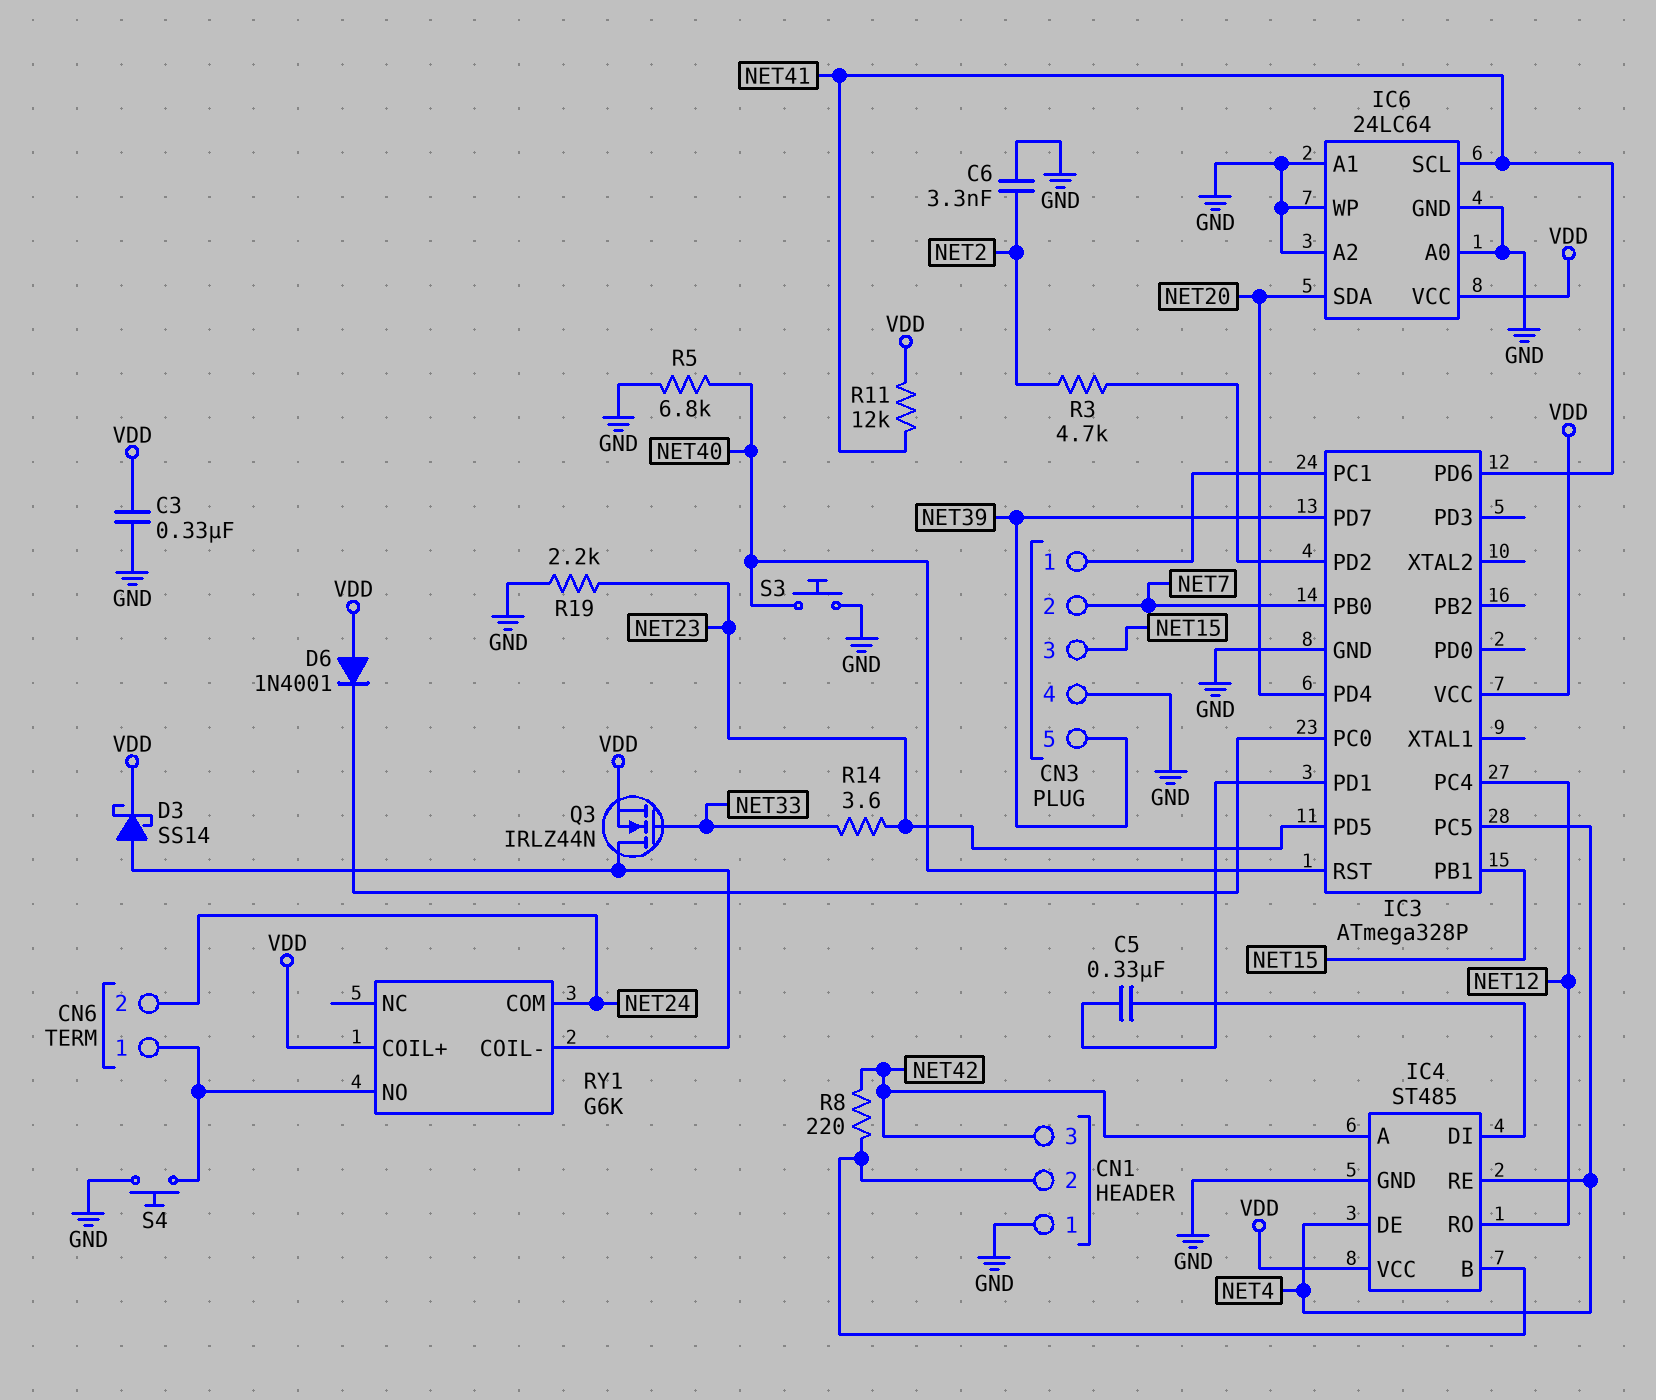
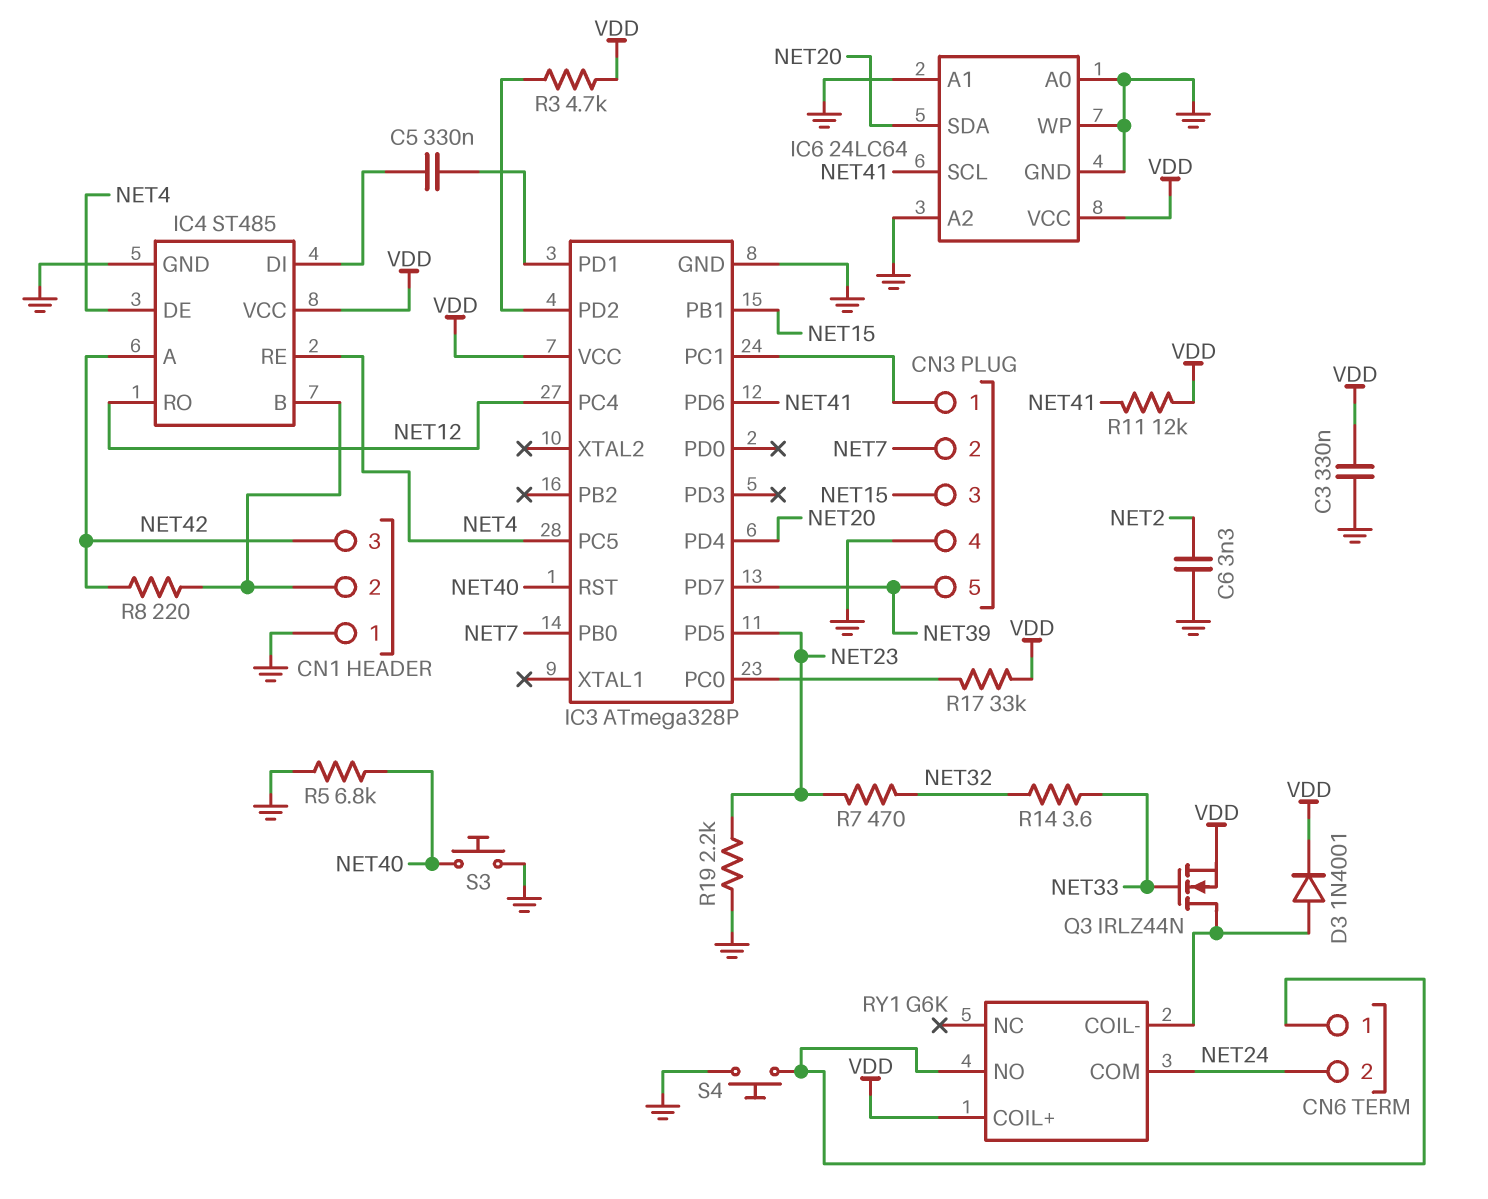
D3: schottky SS14 (A RY1/COIL-, K VDD) -> diode 1N4001 (A RY1/COIL-, K VDD)
D6: diode 1N4001 (A VDD, K IC3/PC0) -> none
R3: 4.7k (IC3/PD2, NET2) -> 4.7k (IC3/PD2, VDD)
R7: none -> 470 (NET23, NET32)
R14: 3.6 (NET23, NET33) -> 3.6 (NET32, NET33)
R17: none -> 33k (IC3/PC0, VDD)

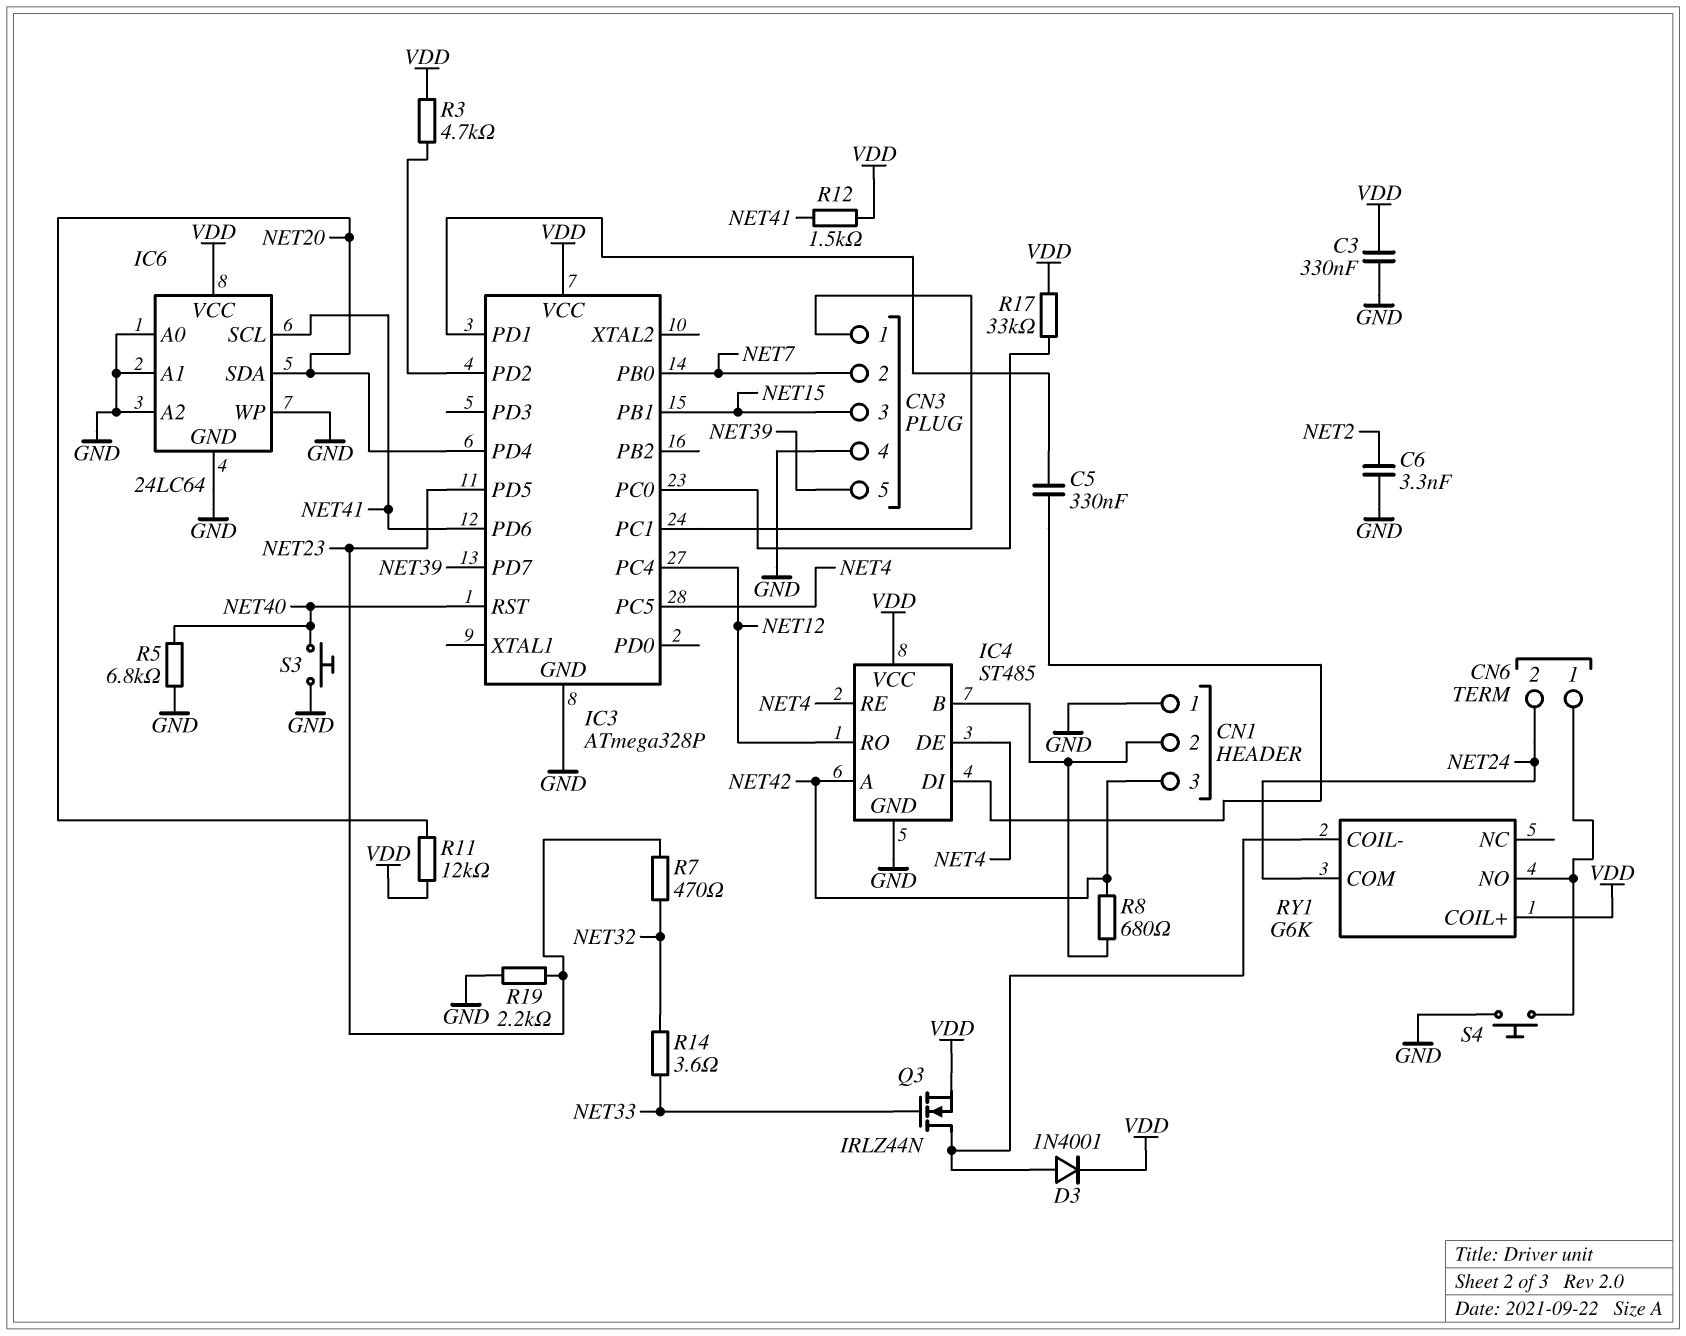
R8: 220 (CN1/2, NET42) -> 680 (CN1/2, NET42)
R11: 12k (NET41, VDD) -> 12k (NET20, VDD)
R12: none -> 1.5k (NET41, VDD)

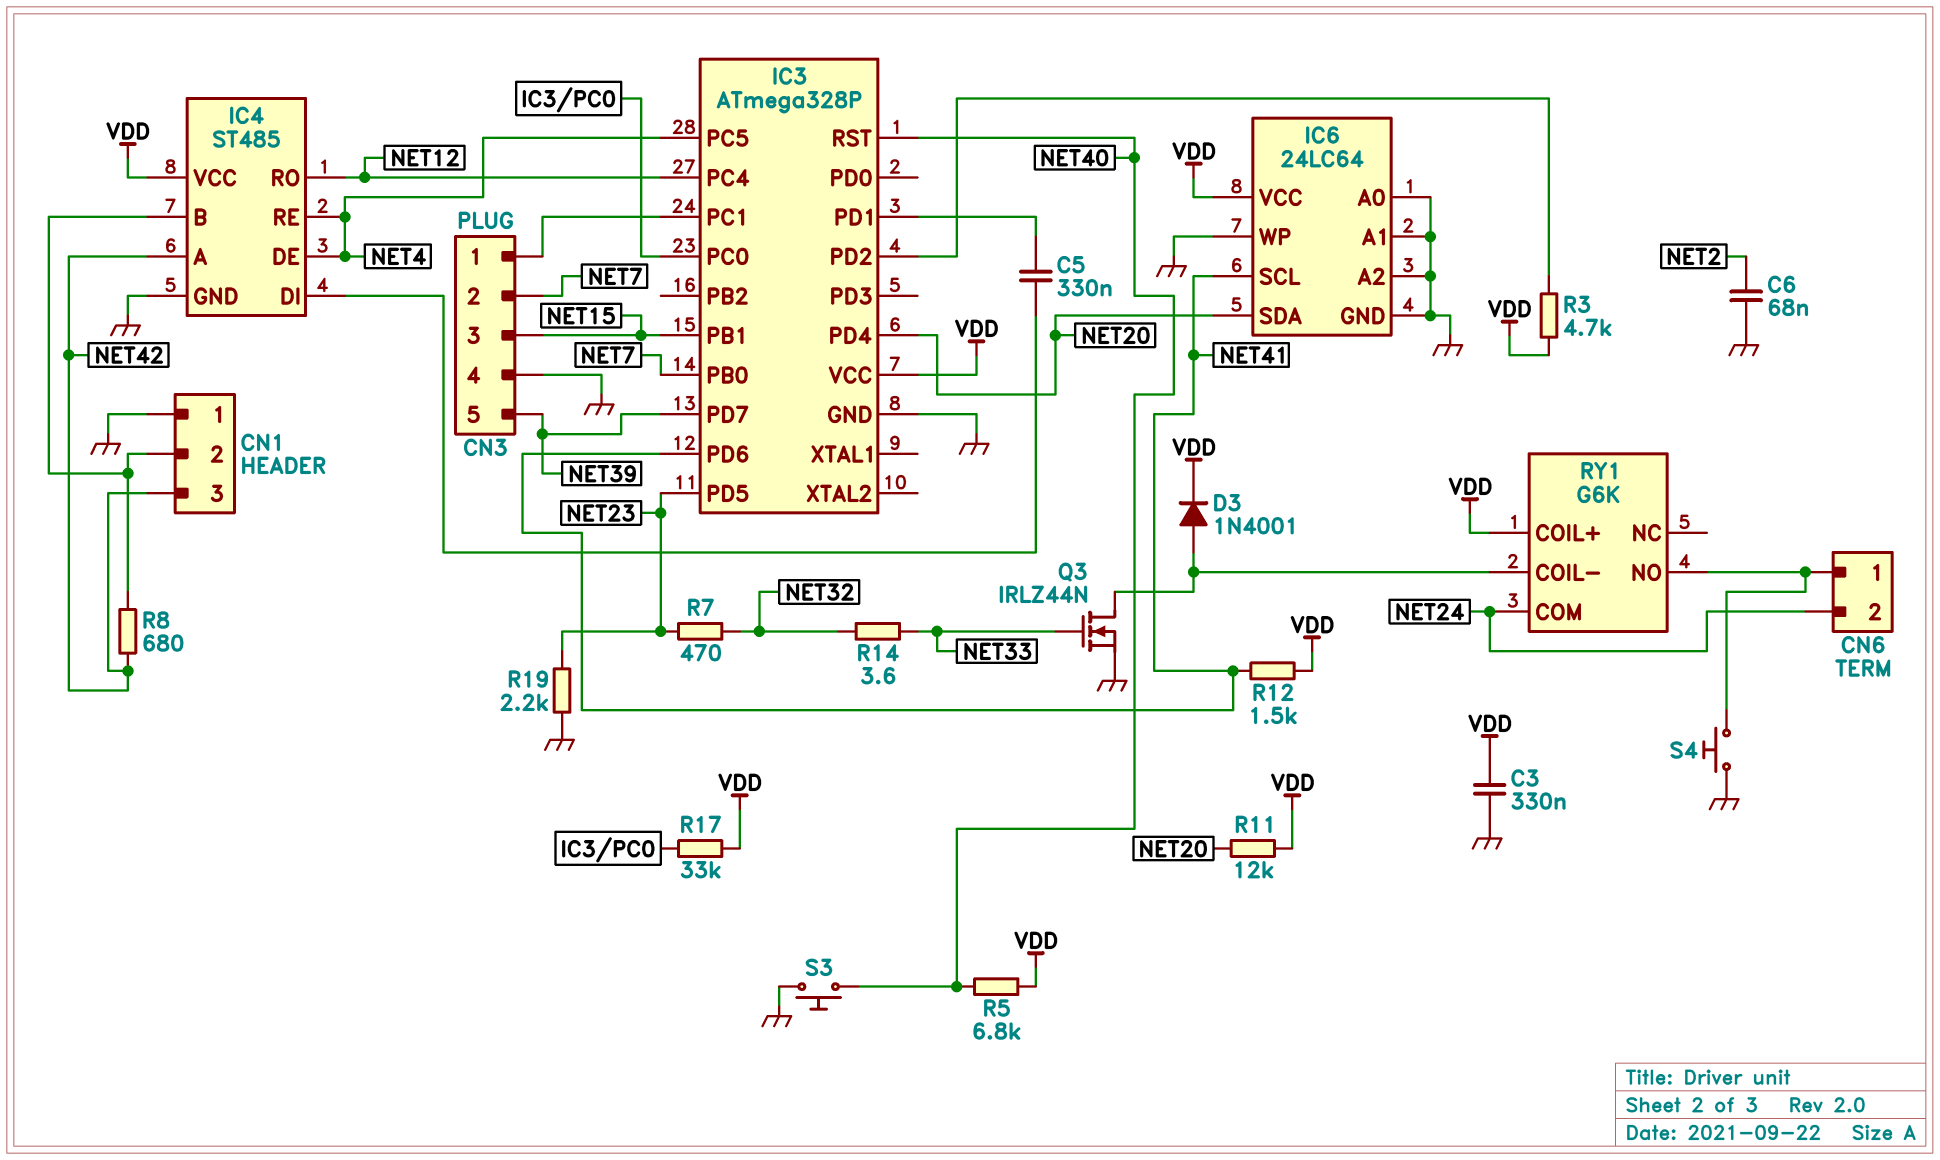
C6: 3.3nF (GND, NET2) -> 68nF (GND, NET2)
Q3: NMOS IRLZ44N (G NET33, D RY1/COIL-, S VDD) -> NMOS IRLZ44N (G NET33, D RY1/COIL-, S GND)
R5: 6.8k (GND, NET40) -> 6.8k (NET40, VDD)

